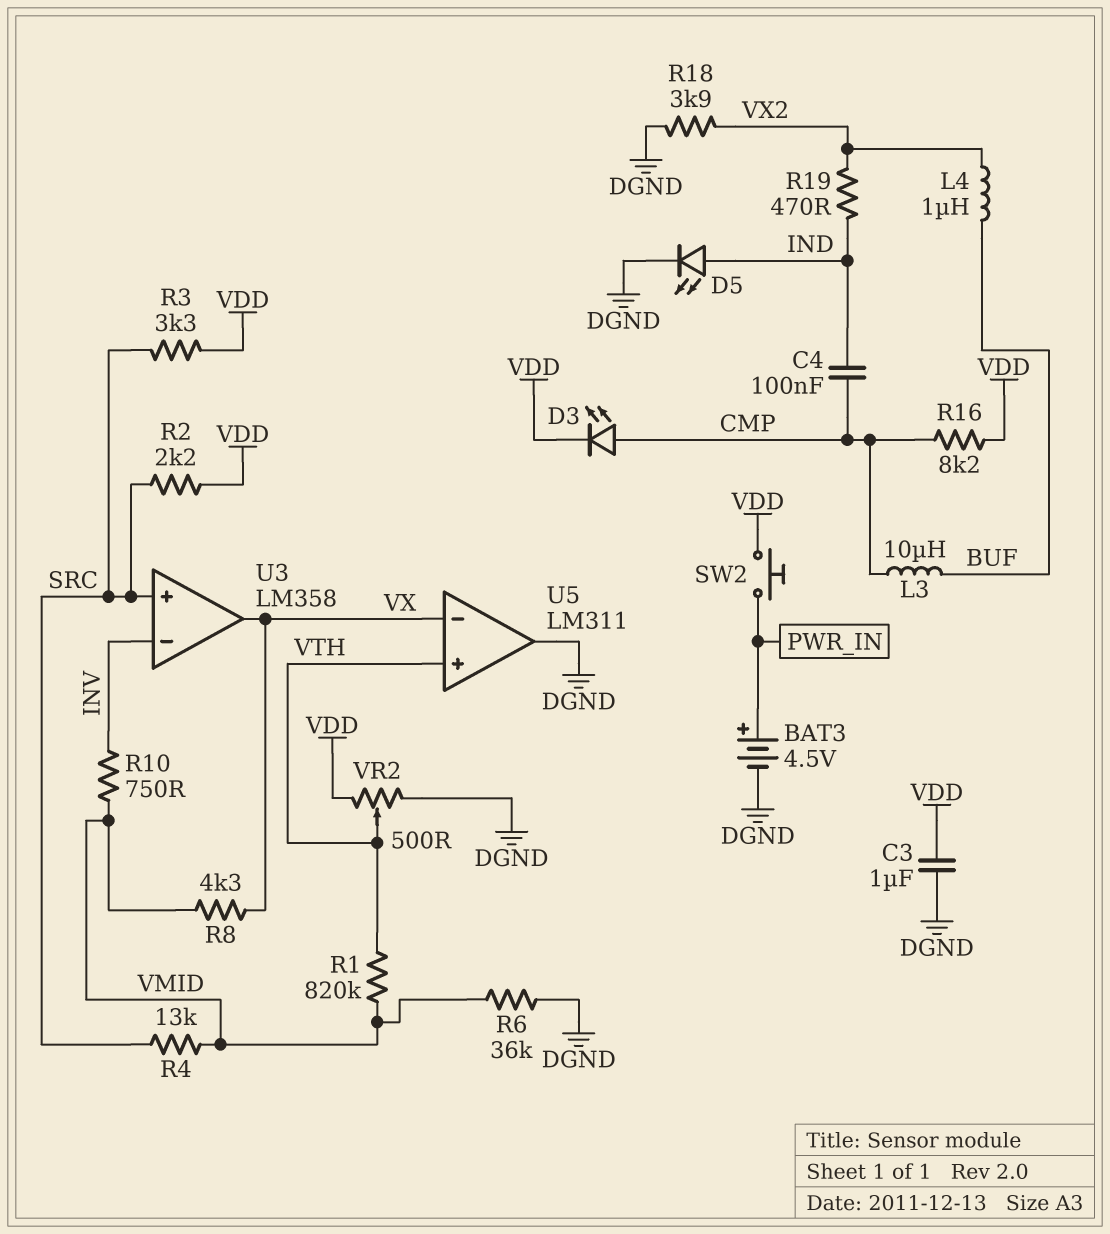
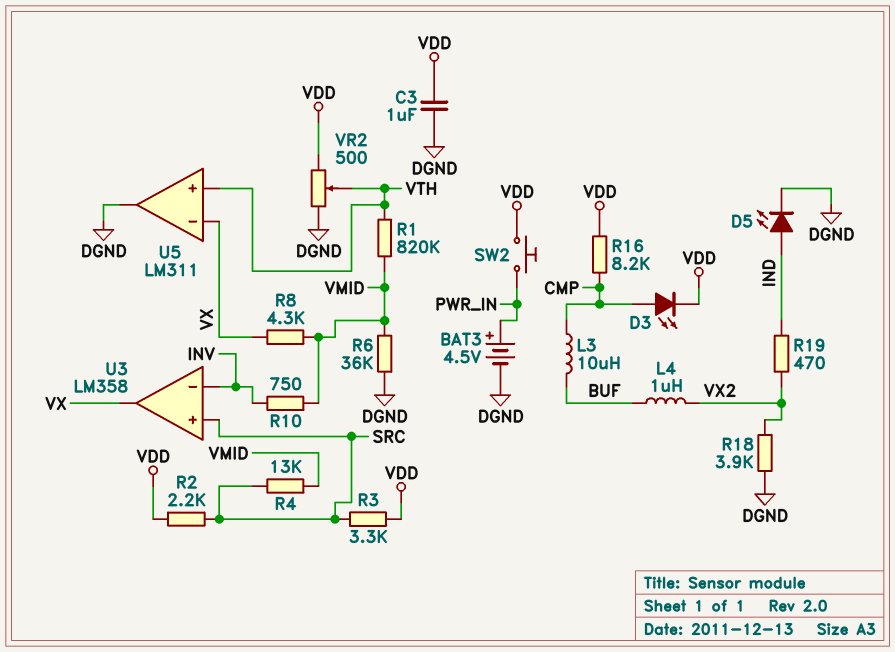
C4: 100nF (CMP, IND) -> none

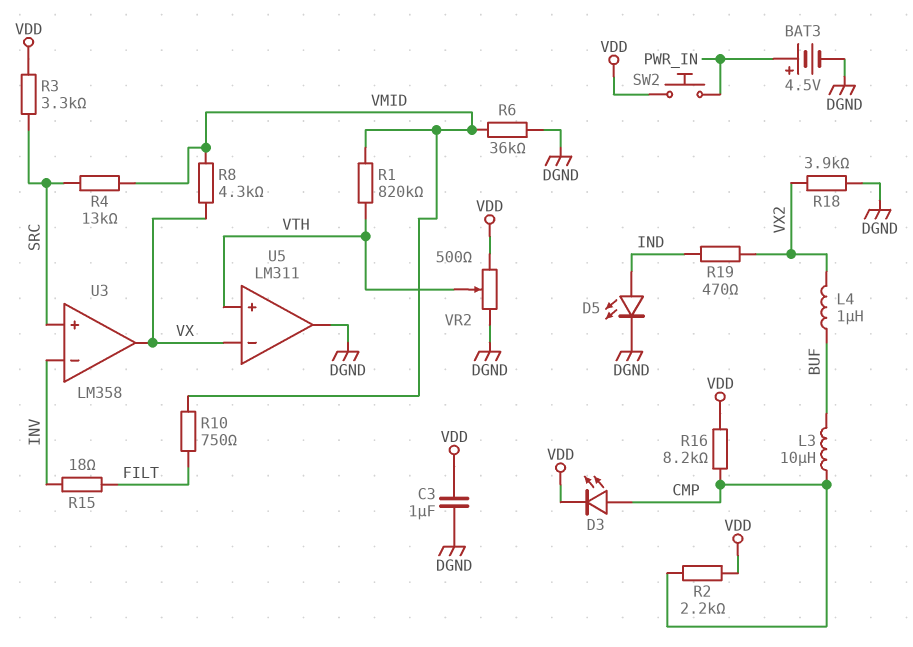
R2: 2.2k (SRC, VDD) -> 2.2k (CMP, VDD)
R10: 750 (INV, VMID) -> 750 (FILT, VMID)
R15: none -> 18 (FILT, INV)

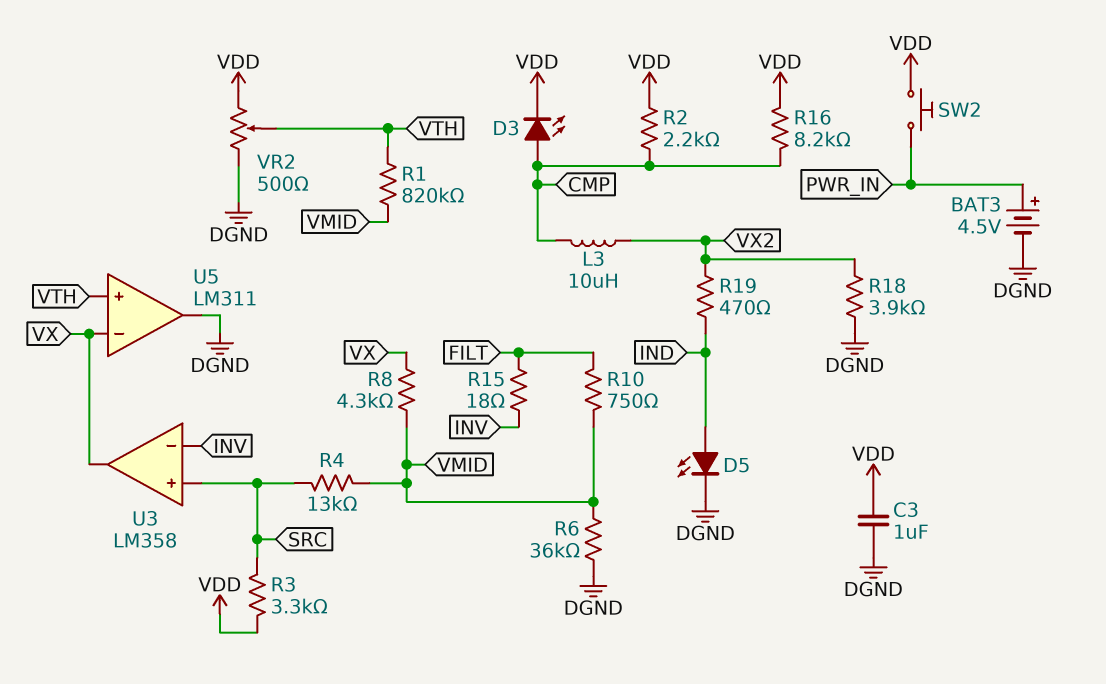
L3: 10uH (BUF, CMP) -> 10uH (CMP, VX2)
L4: 1uH (BUF, VX2) -> none

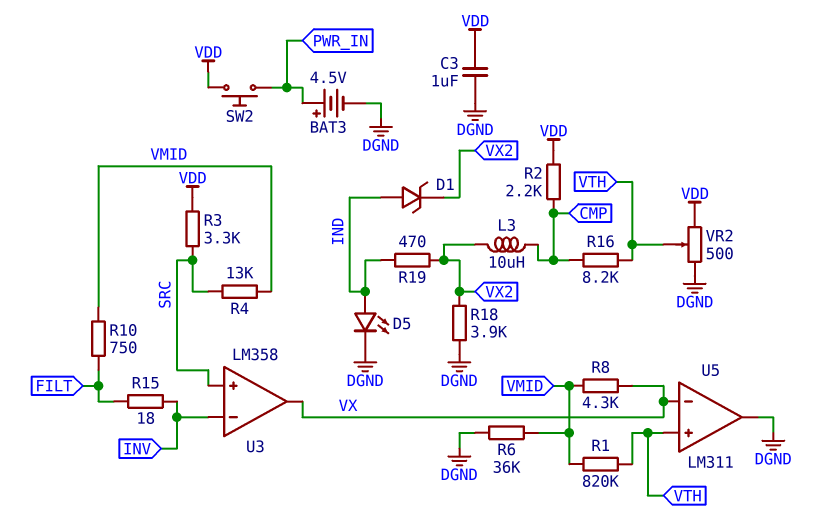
D1: none -> zener (A IND, K VX2)
D3: LED (A CMP, K VDD) -> none
R16: 8.2k (CMP, VDD) -> 8.2k (CMP, VTH)

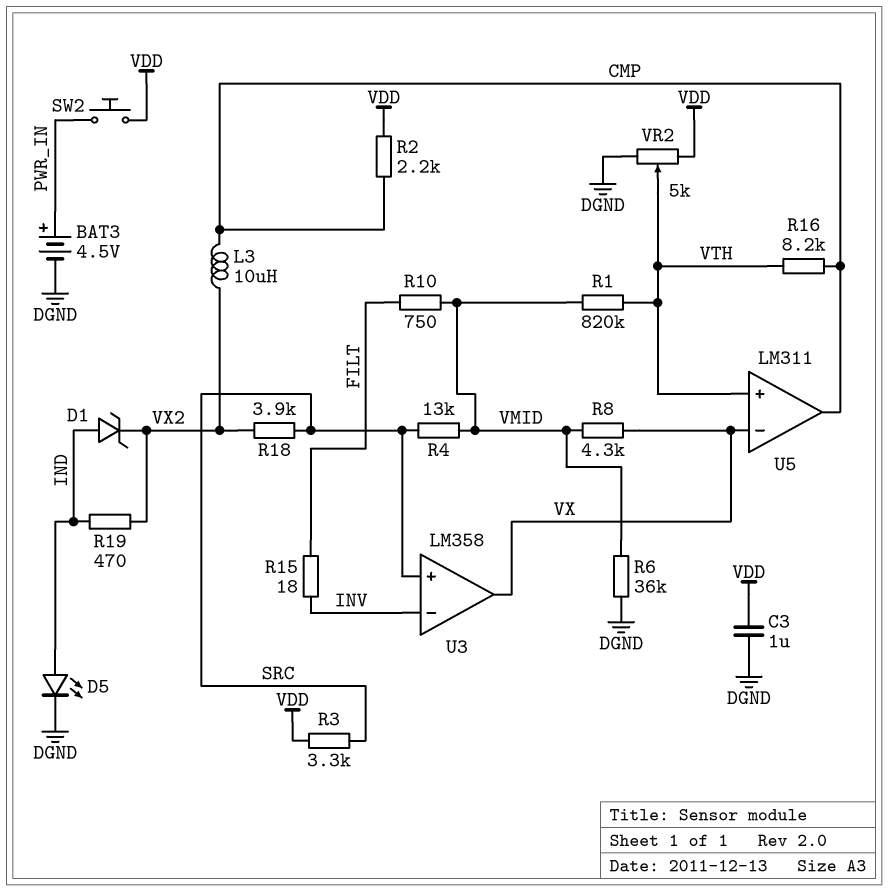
R18: 3.9k (DGND, VX2) -> 3.9k (SRC, VX2)
U5 pin out: DGND -> CMP
VR2: 500 (DGND, VDD, wiper VTH) -> 5k (DGND, VDD, wiper VTH)

